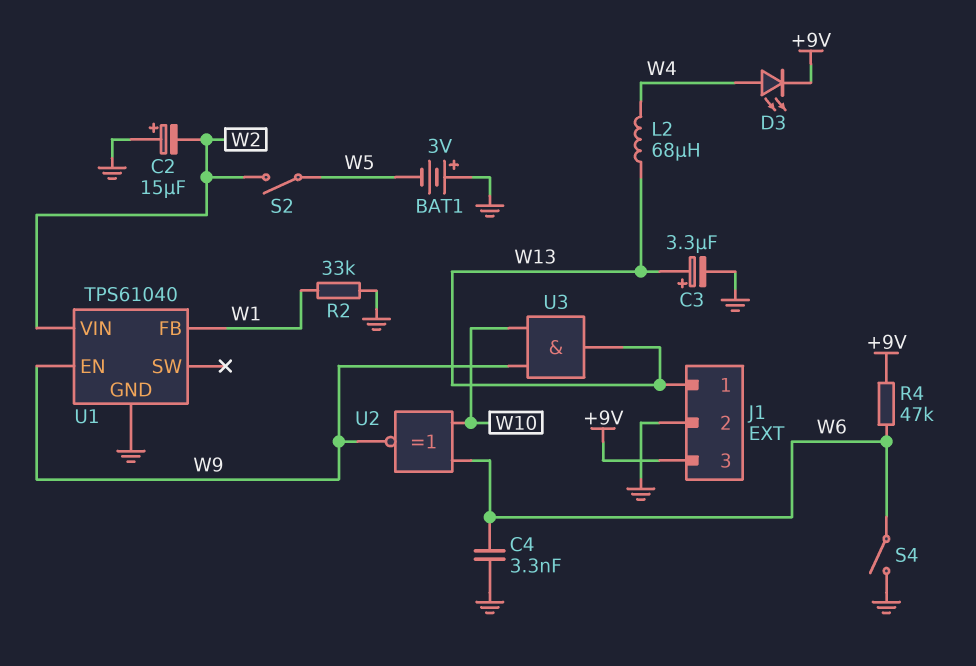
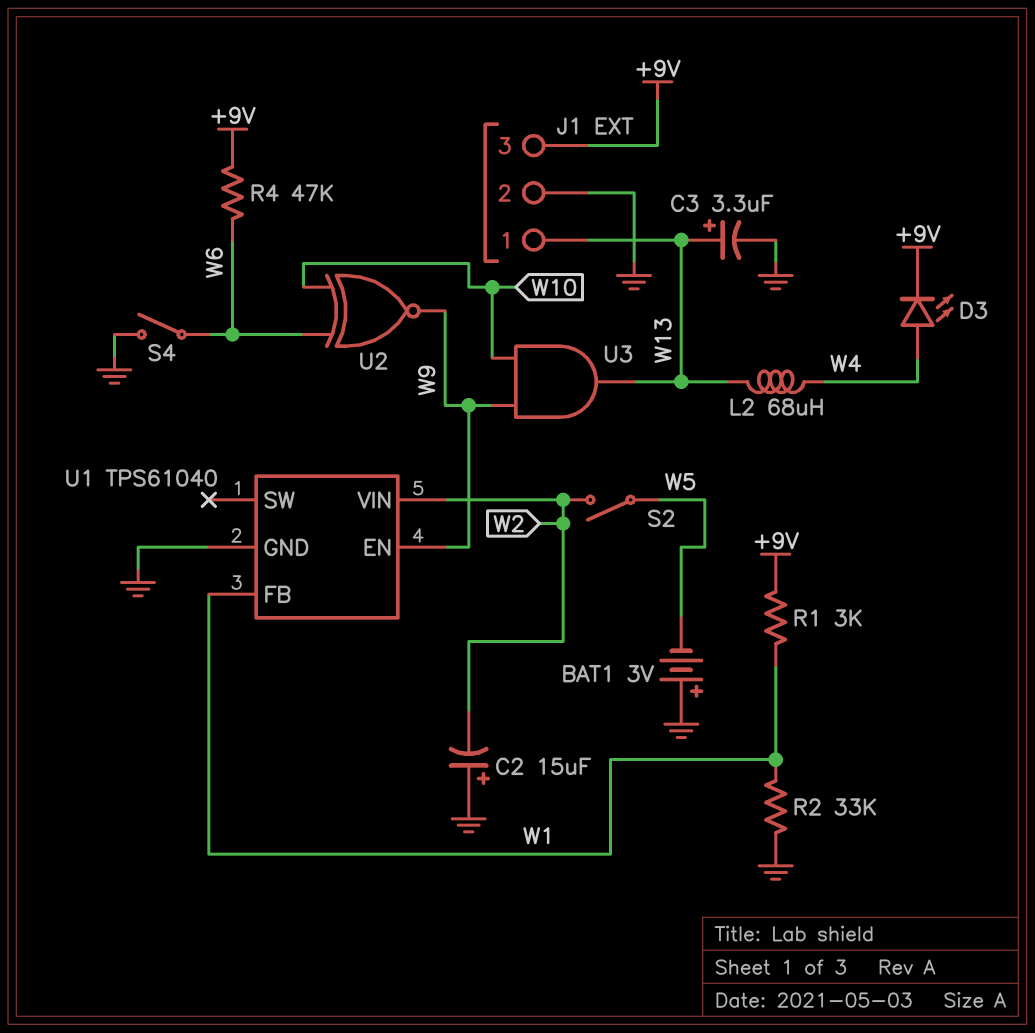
C4: 3.3nF (GND, W6) -> none
R1: none -> 3k (+9V, W1)

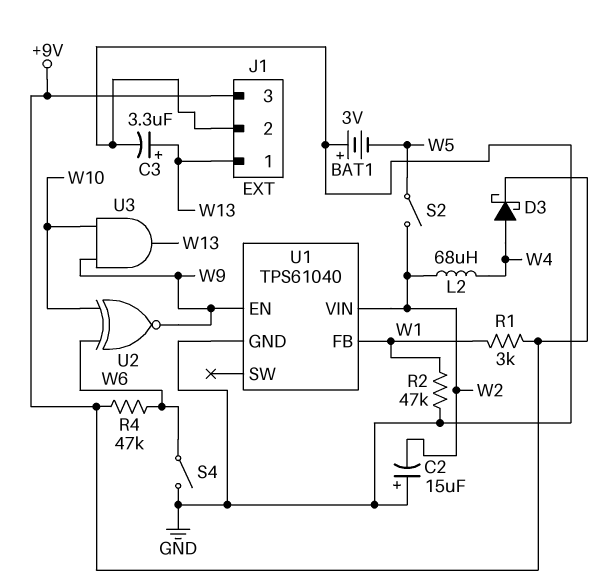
D3: LED (A W4, K +9V) -> schottky (A W4, K +9V)
L2: 68uH (W4, W13) -> 68uH (W2, W4)
R2: 33k (GND, W1) -> 47k (GND, W1)

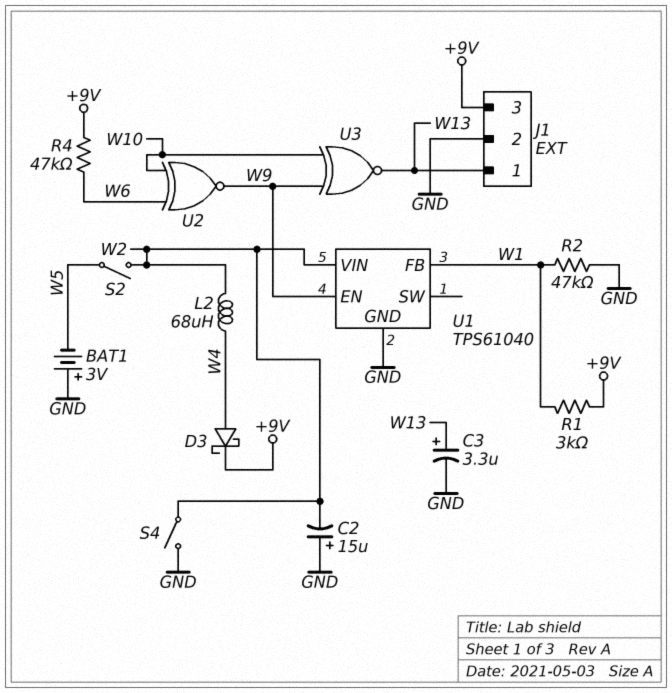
S4: switch (GND, W6) -> switch (GND, W2)
U3: AND (in W9, in W10, out W13) -> XNOR (in W9, in W10, out W13)

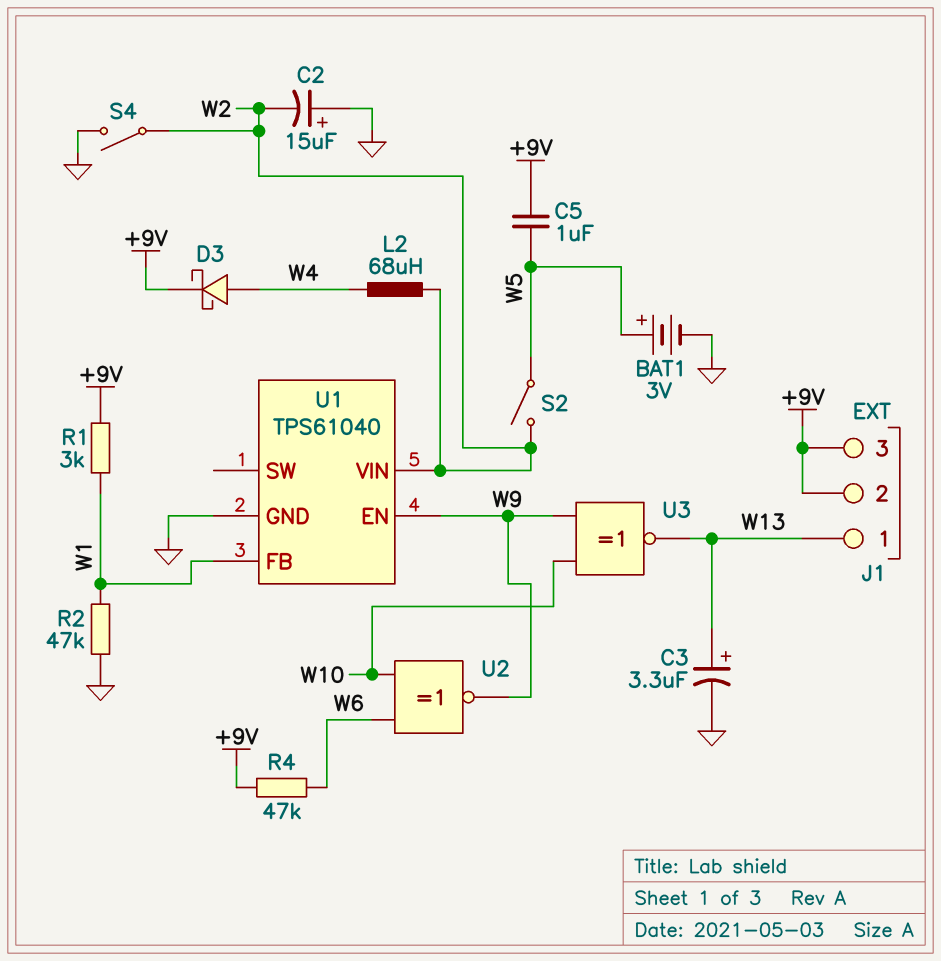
BAT1: 3V (plus GND, minus W5) -> 3V (plus W5, minus GND)
C5: none -> 1uF (+9V, W5)
J1 pin 2: GND -> +9V

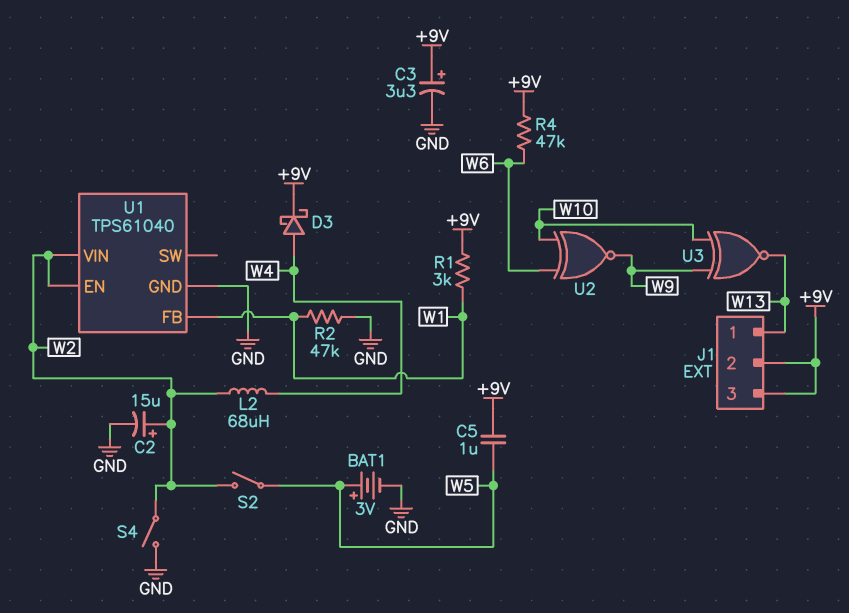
C2: 15uF (plus GND, minus W2) -> 15uF (plus W2, minus GND)
C3: 3.3uF (plus W13, minus GND) -> 3.3uF (plus +9V, minus GND)
U1 pin EN: W9 -> W2

